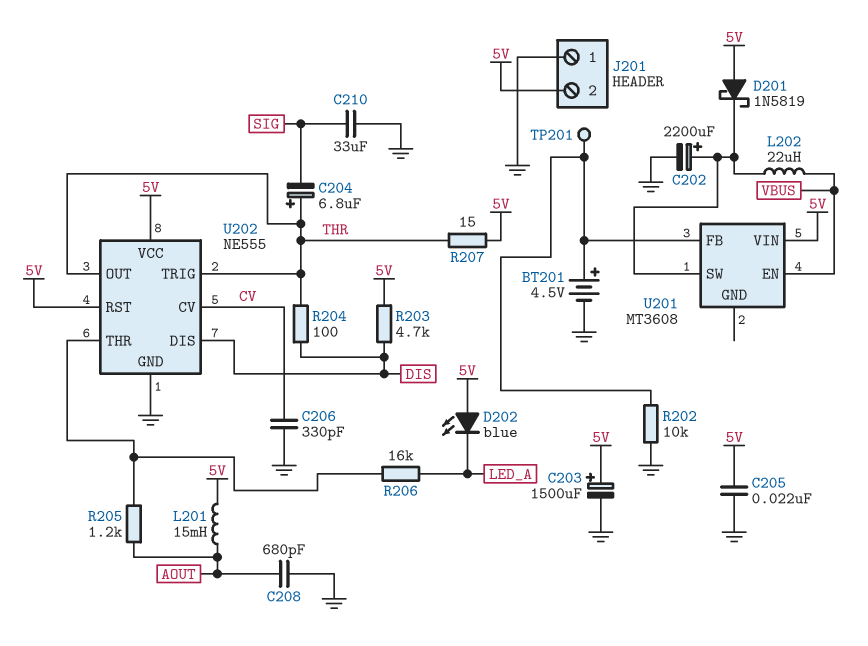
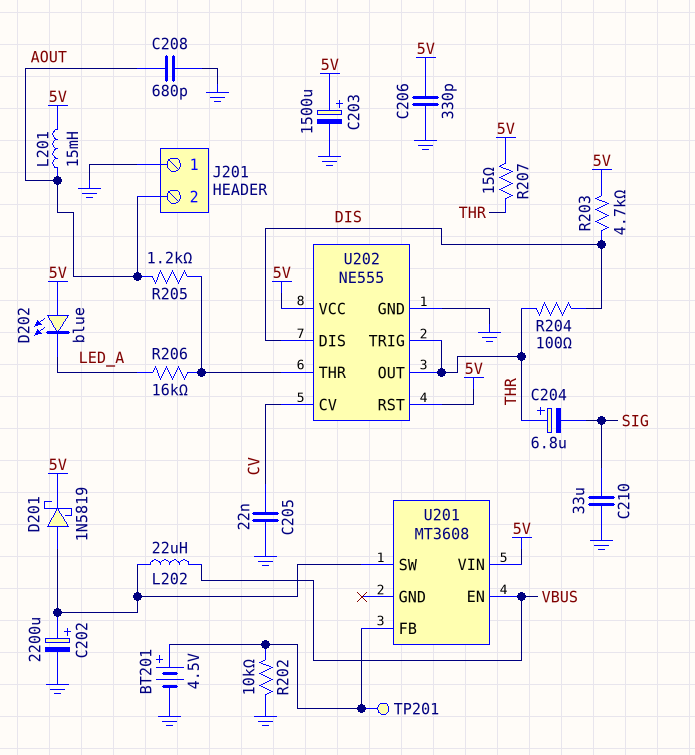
C205: 22nF (5V, GND) -> 22nF (CV, GND)
C206: 330pF (CV, GND) -> 330pF (5V, GND)
D201: schottky 1N5819 (A 5V, K U201/SW) -> schottky 1N5819 (A U201/SW, K 5V)
J201 pin 2: 5V -> AOUT

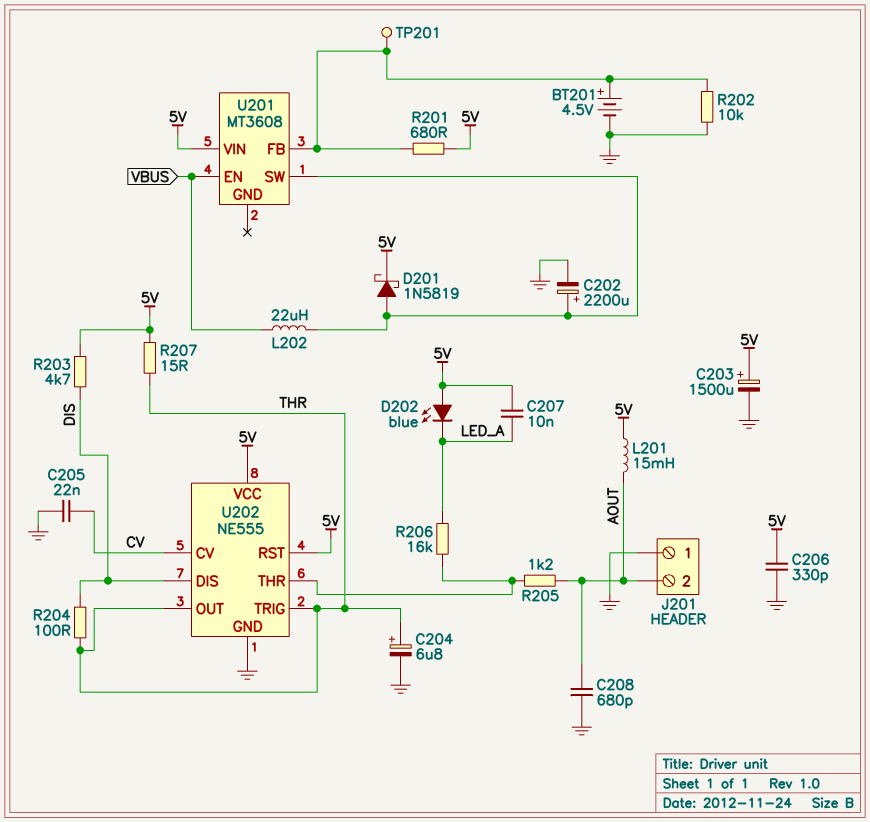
C204: 6.8uF (plus THR, minus SIG) -> 6.8uF (plus THR, minus GND)
C207: none -> 10nF (5V, LED_A)
C210: 33uF (GND, SIG) -> none
R201: none -> 680 (5V, U201/FB)

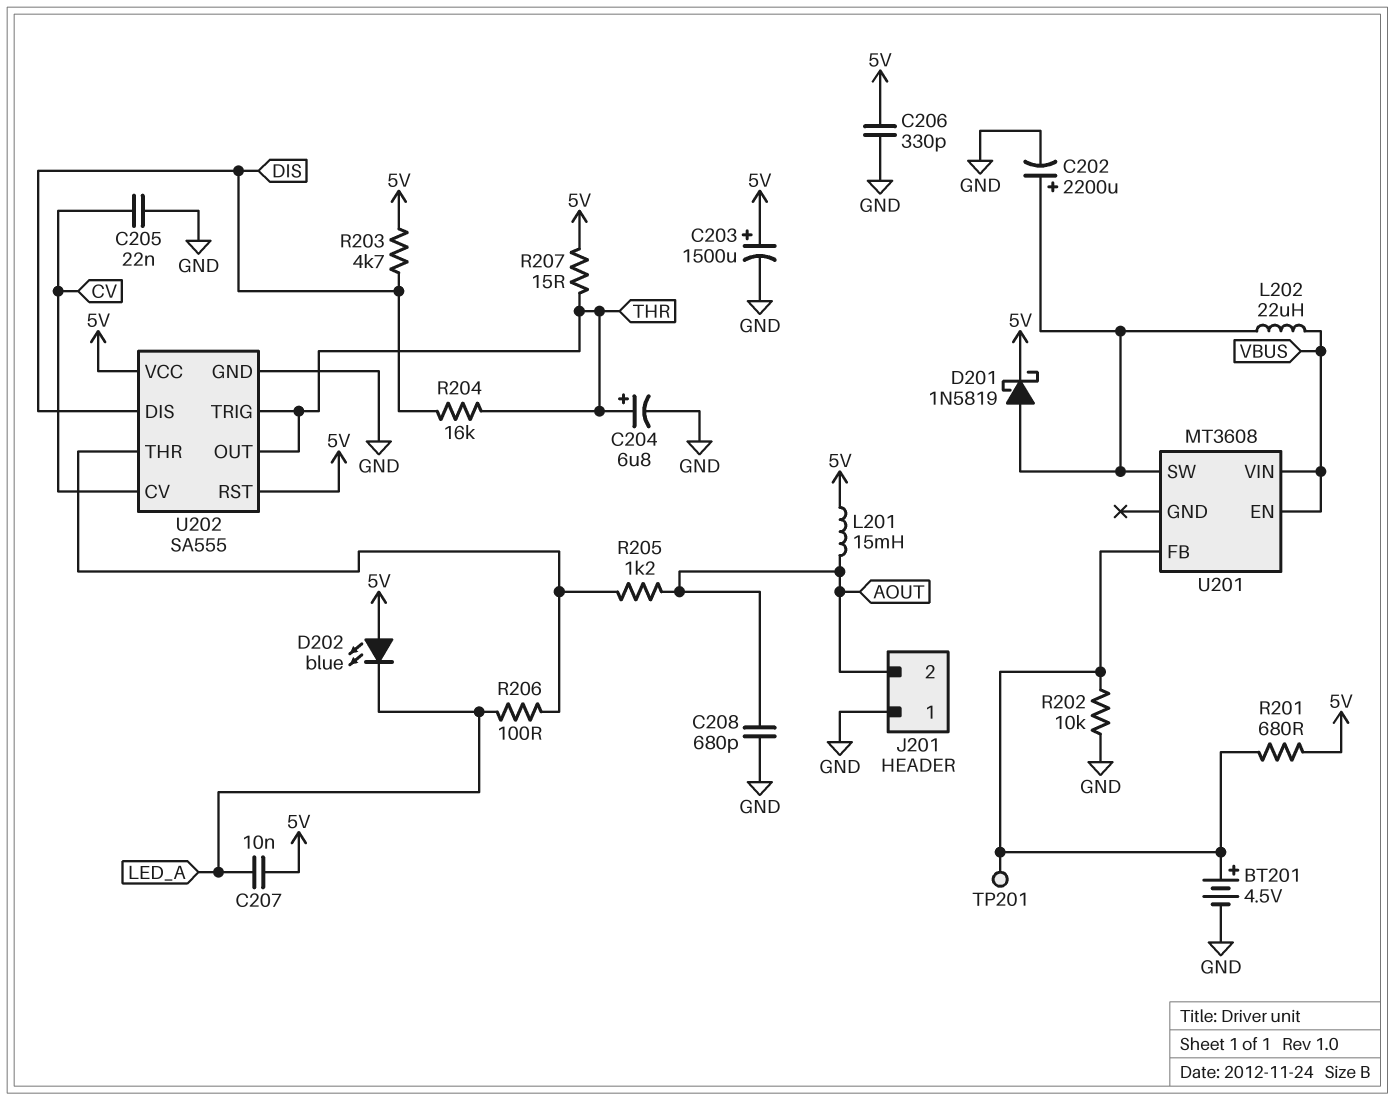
R204: 100 (DIS, THR) -> 16k (DIS, THR)
R206: 16k (LED_A, U202/THR) -> 100 (LED_A, U202/THR)
U201 pin VIN: 5V -> VBUS
U202: NE555 -> SA555

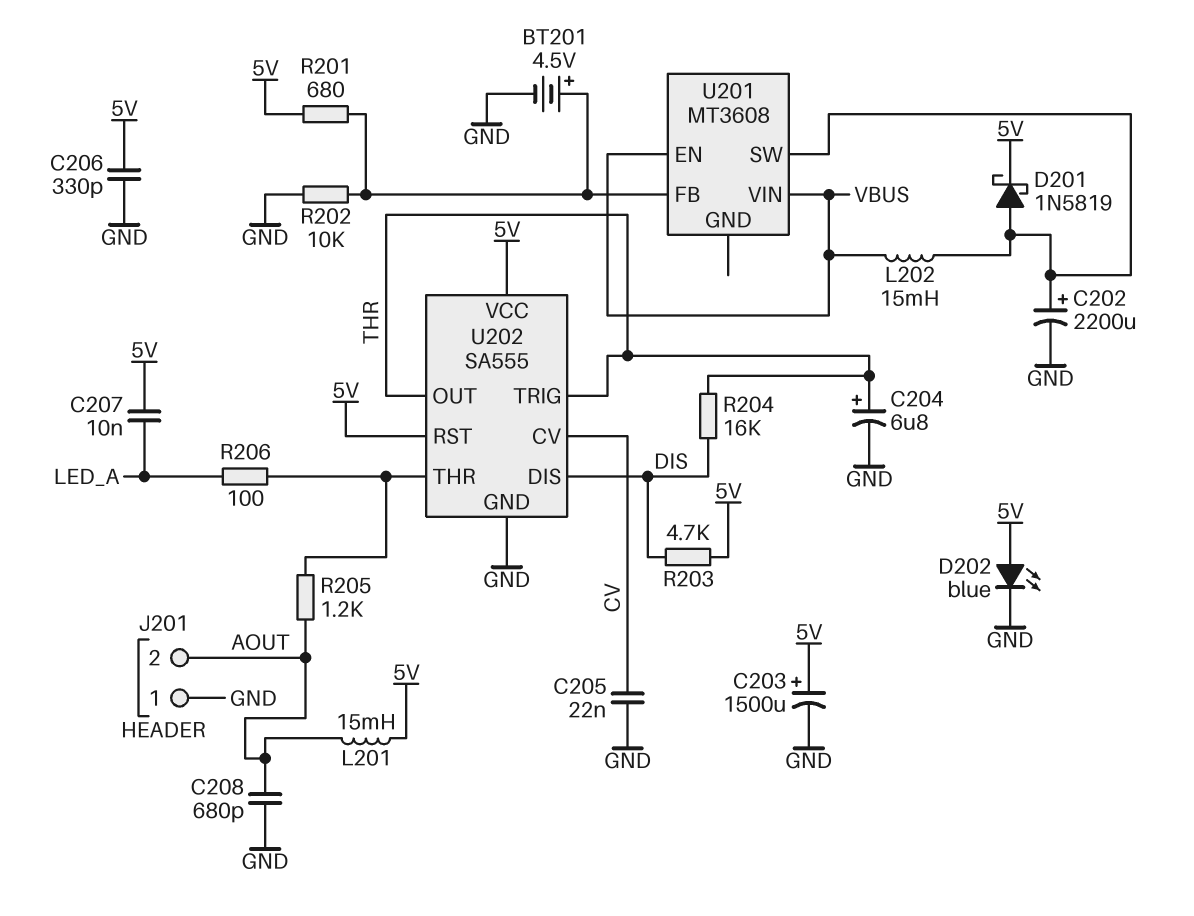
D202: LED blue (A 5V, K LED_A) -> LED blue (A 5V, K GND)
L202: 22uH (U201/SW, VBUS) -> 15mH (U201/SW, VBUS)
R207: 15 (5V, THR) -> none
TP201: test point (U201/FB) -> none

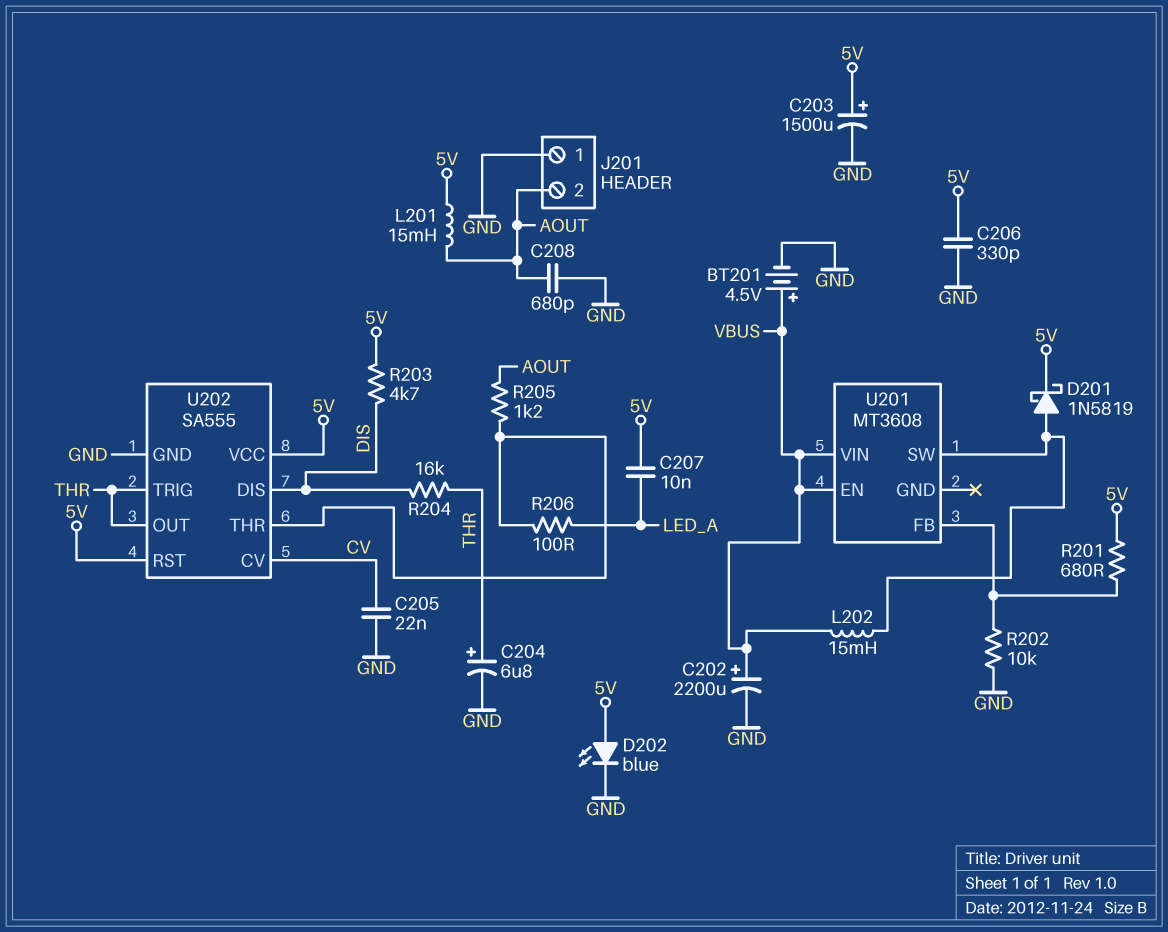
BT201: 4.5V (plus U201/FB, minus GND) -> 4.5V (plus VBUS, minus GND)
C202: 2200uF (plus U201/SW, minus GND) -> 2200uF (plus VBUS, minus GND)

